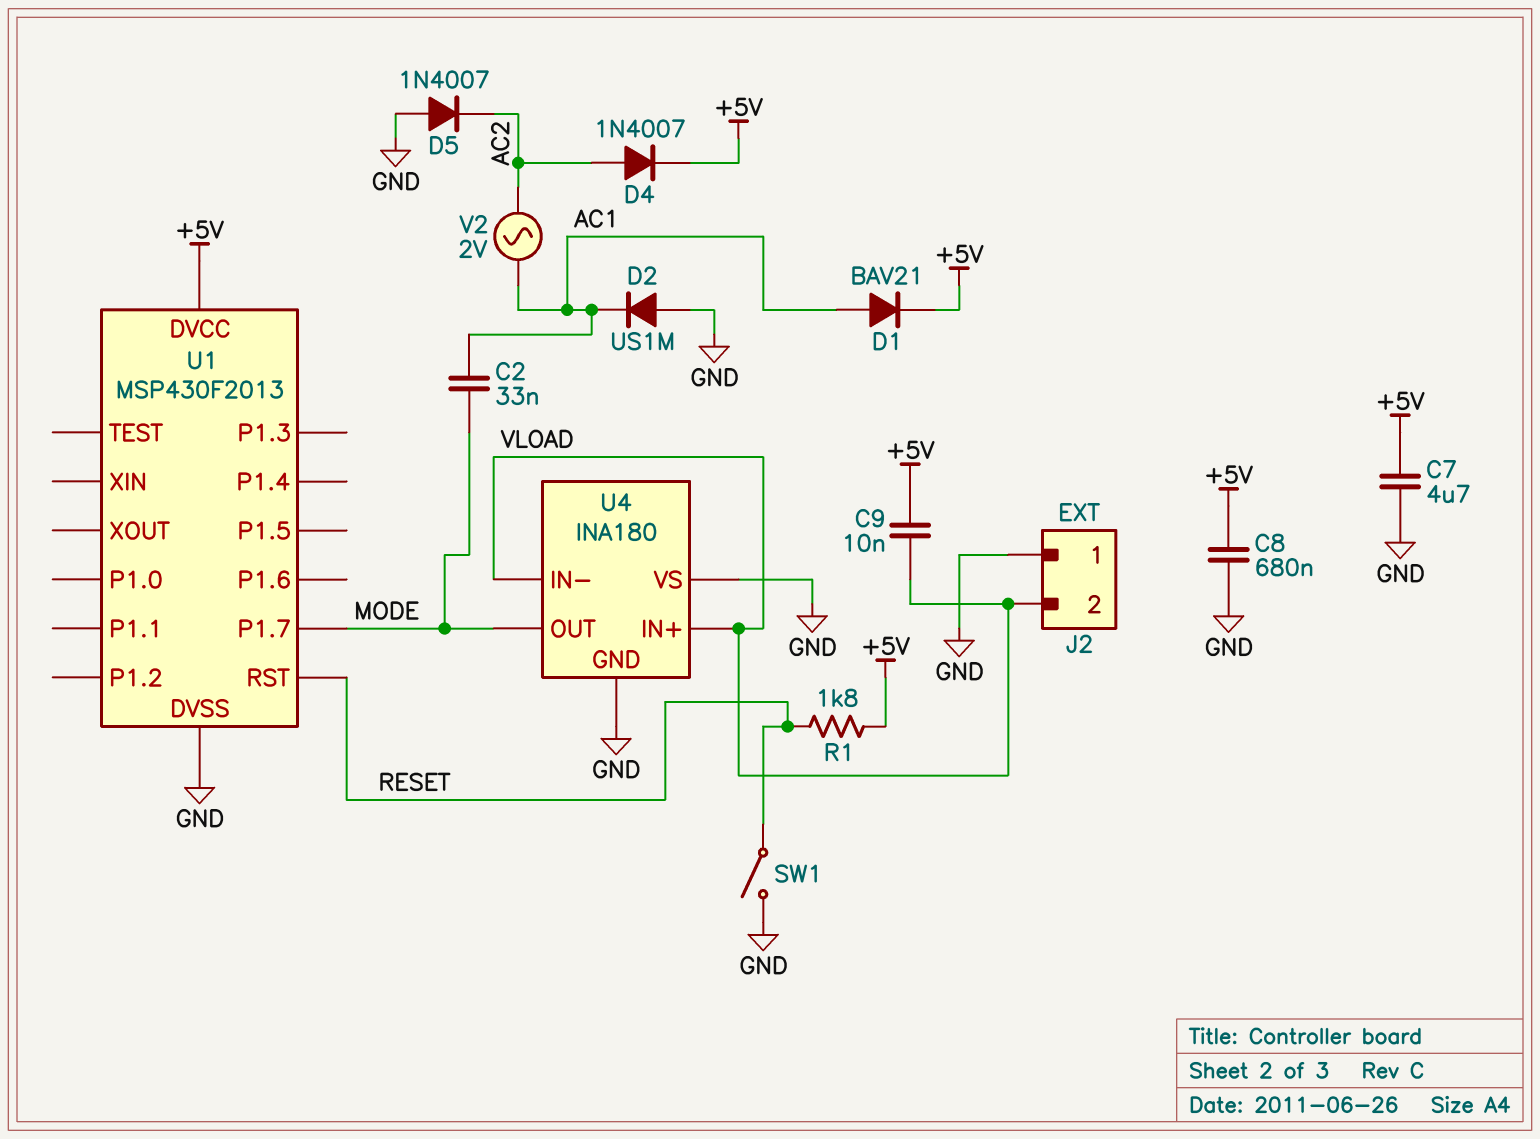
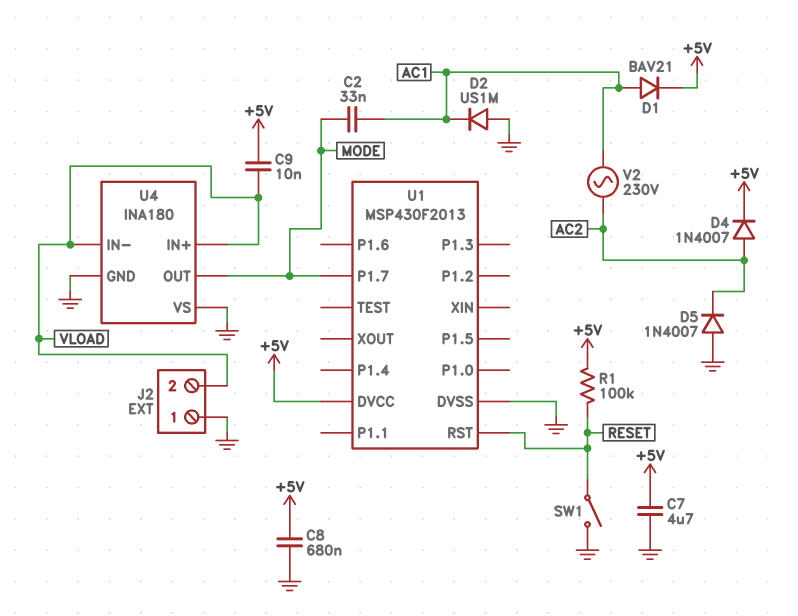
R1: 1.8k (+5V, RESET) -> 100k (+5V, RESET)
V2: AC 2V (AC1, AC2) -> AC 230V (AC1, AC2)

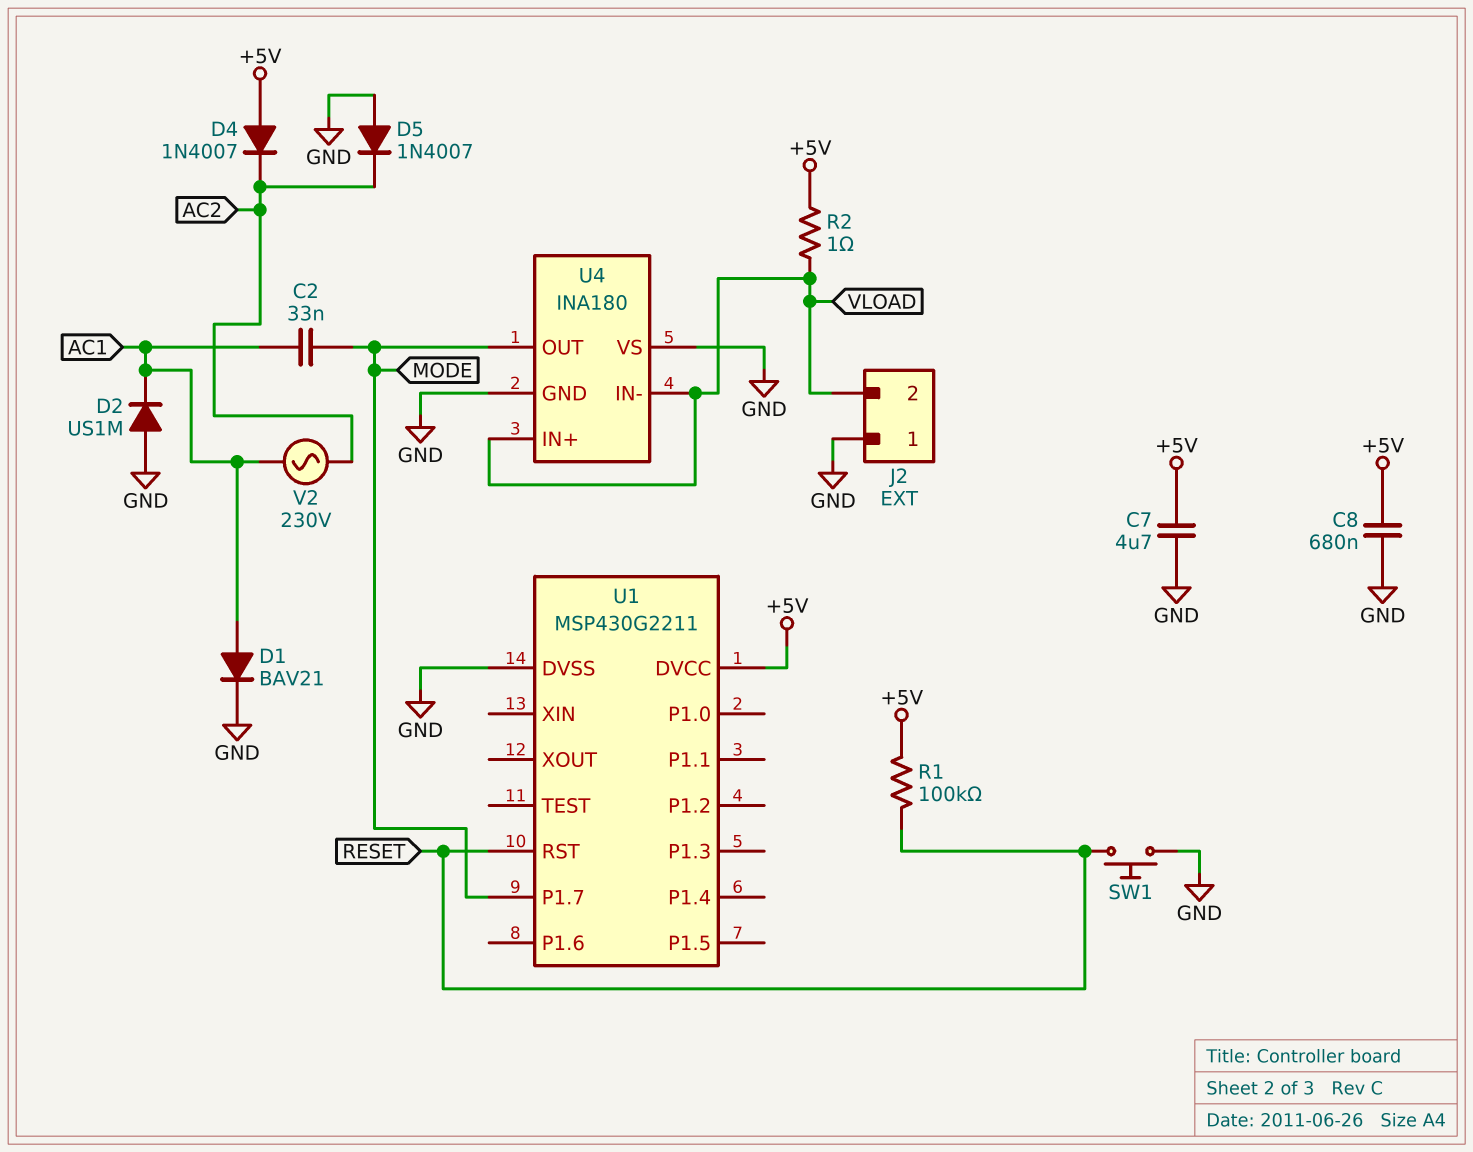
C9: 10nF (+5V, VLOAD) -> none
D1: diode BAV21 (A AC1, K +5V) -> diode BAV21 (A AC1, K GND)
D4: diode 1N4007 (A AC2, K +5V) -> diode 1N4007 (A +5V, K AC2)
R2: none -> 1 (+5V, VLOAD)
SW1: switch (GND, RESET) -> button (GND, RESET)
U1: MSP430F2013 -> MSP430G2211

